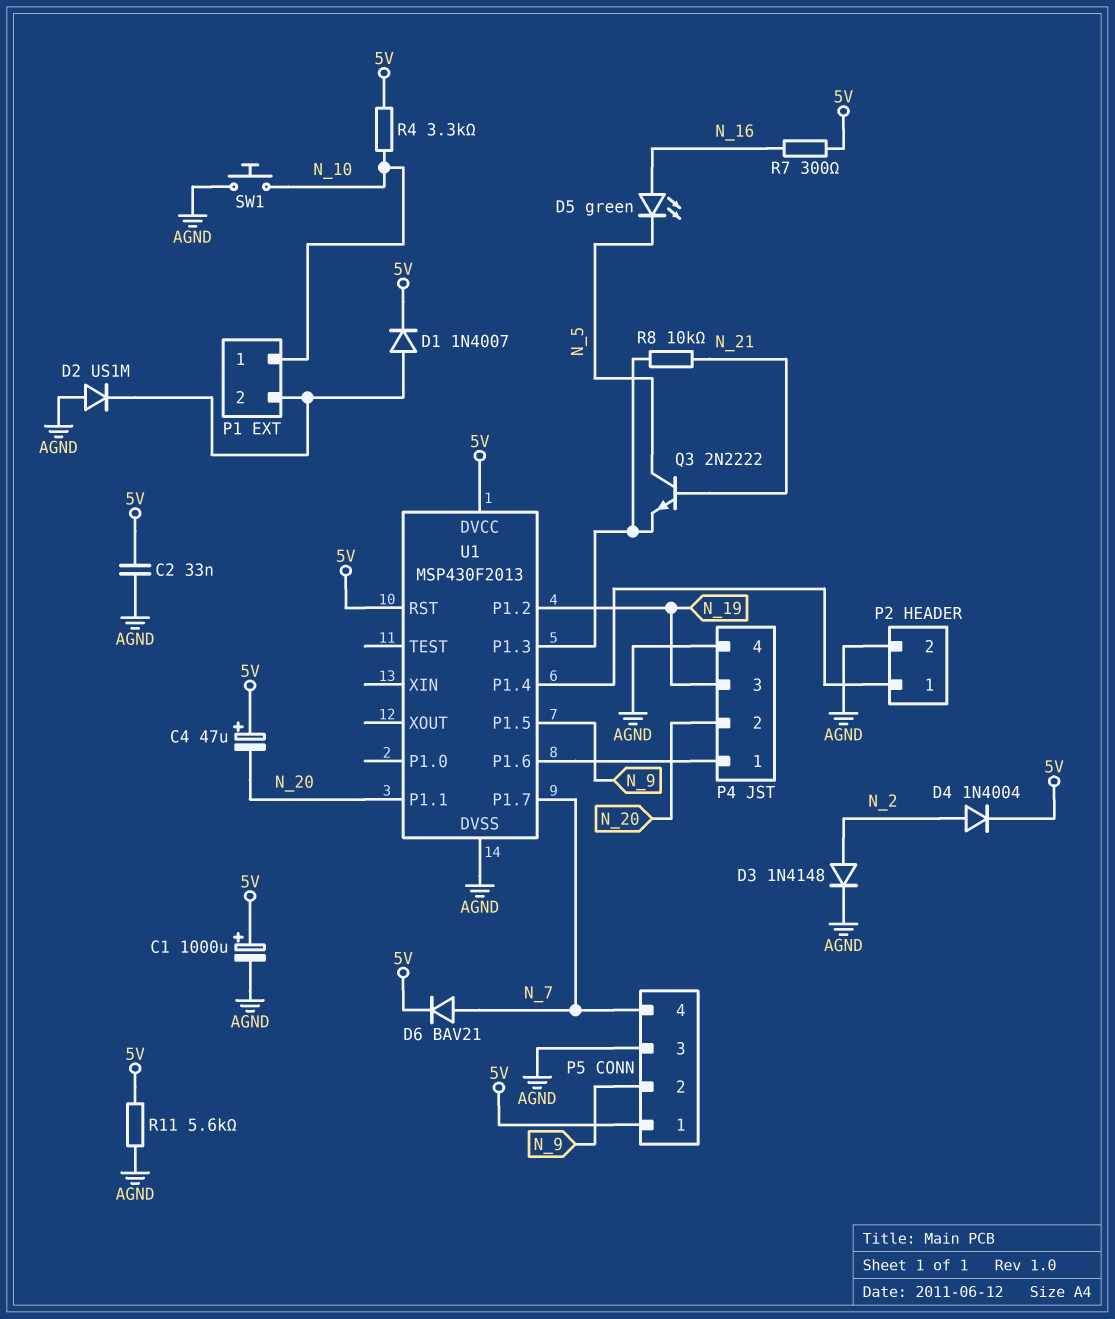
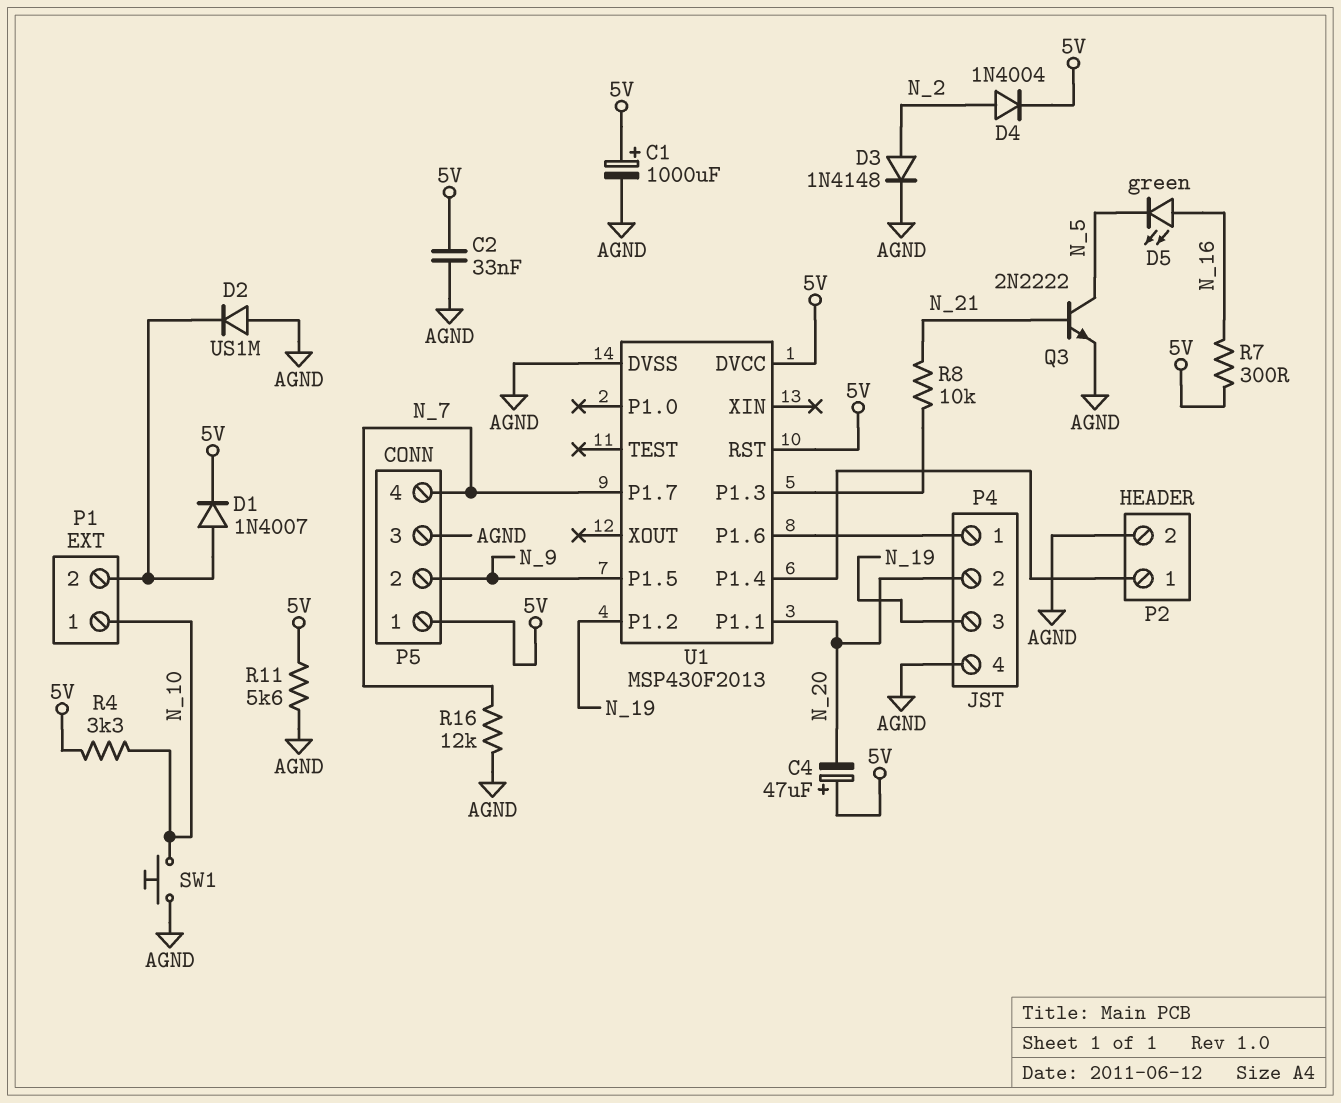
D6: diode BAV21 (A N_7, K 5V) -> none
Q3: NPN 2N2222 (B N_21, C N_5, E U1/P1.3) -> NPN 2N2222 (B N_21, C N_5, E AGND)
R16: none -> 12k (AGND, N_7)

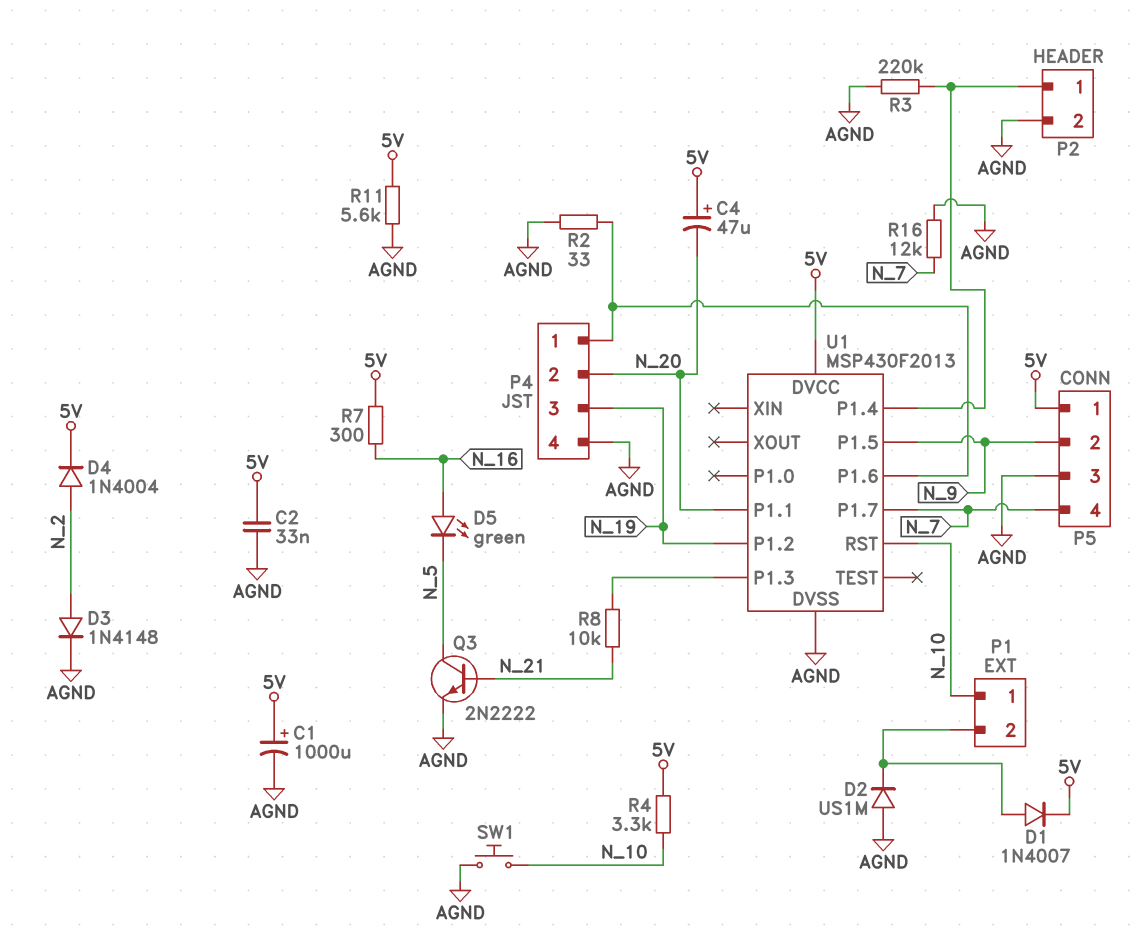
R2: none -> 33 (AGND, P4/1)
R3: none -> 220k (AGND, P2/1)
U1 pin RST: 5V -> N_10

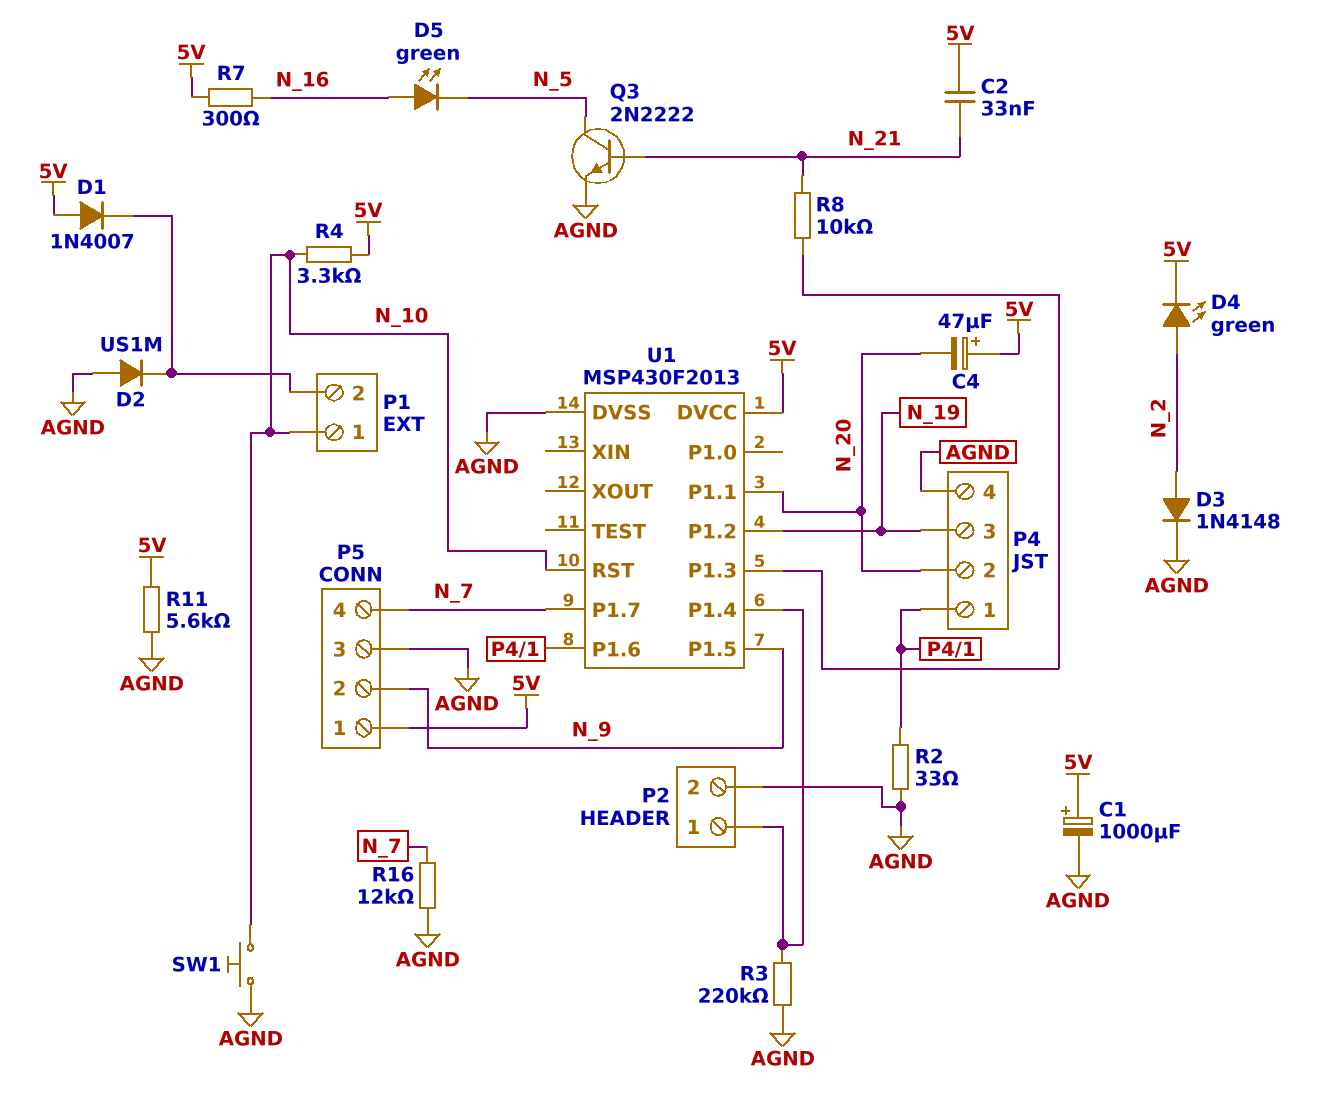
C2: 33nF (5V, AGND) -> 33nF (5V, N_21)
D1: diode 1N4007 (A P1/2, K 5V) -> diode 1N4007 (A 5V, K P1/2)
D4: diode 1N4004 (A N_2, K 5V) -> LED green (A N_2, K 5V)

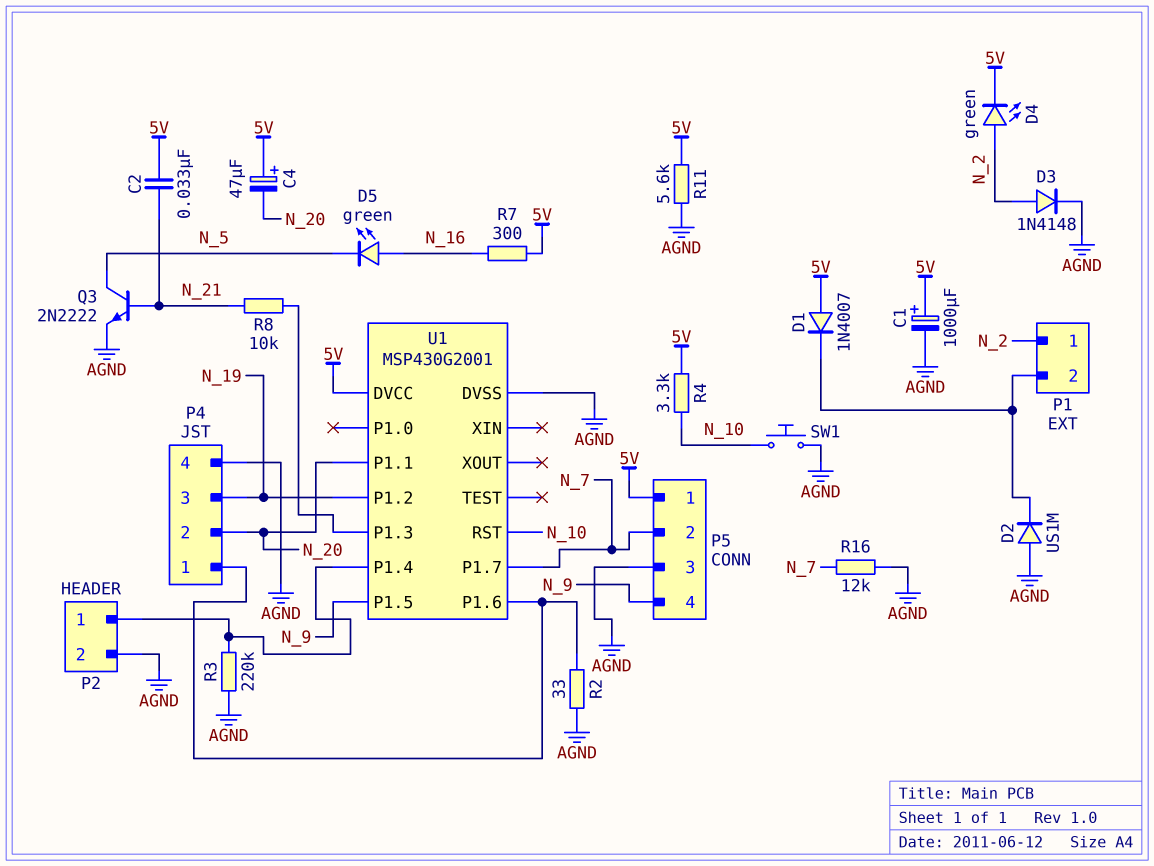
P1 pin 1: N_10 -> N_2
P5 pin 2: N_9 -> N_7
P5 pin 4: N_7 -> N_9
U1: MSP430F2013 -> MSP430G2001

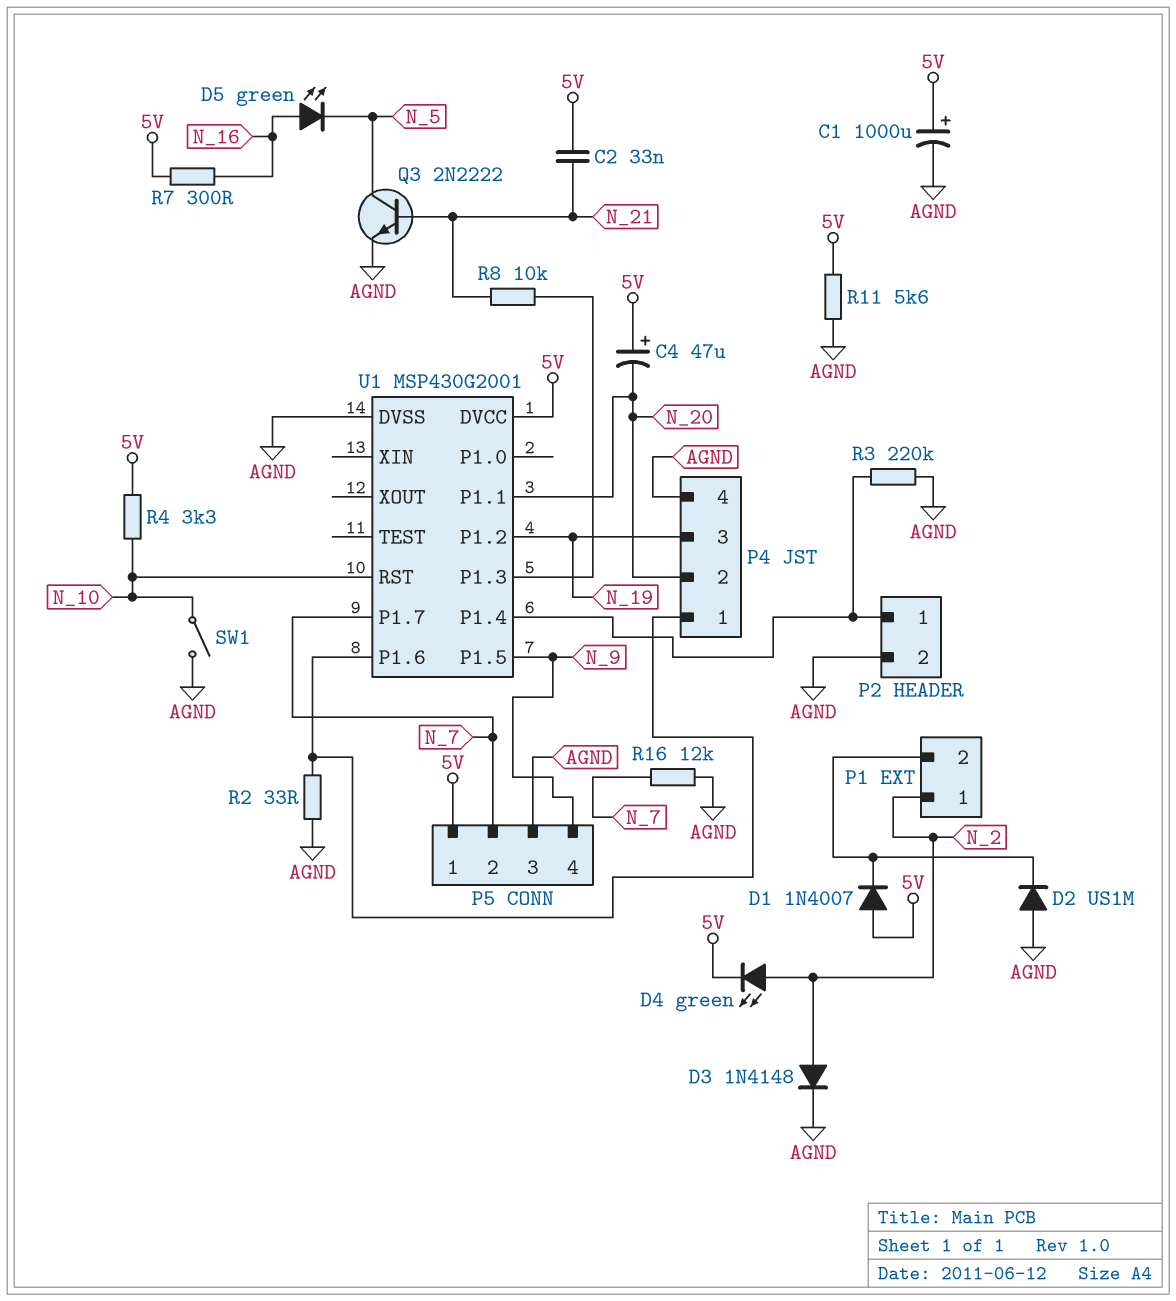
SW1: button (AGND, N_10) -> switch (AGND, N_10)

